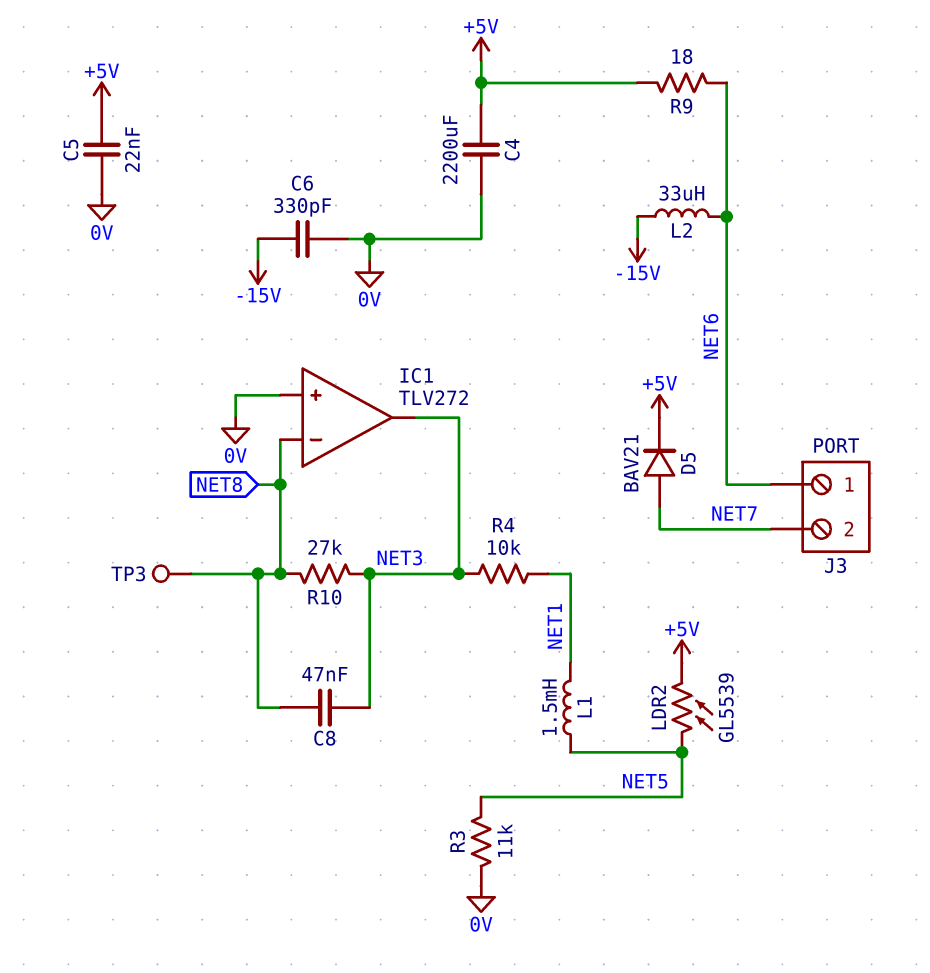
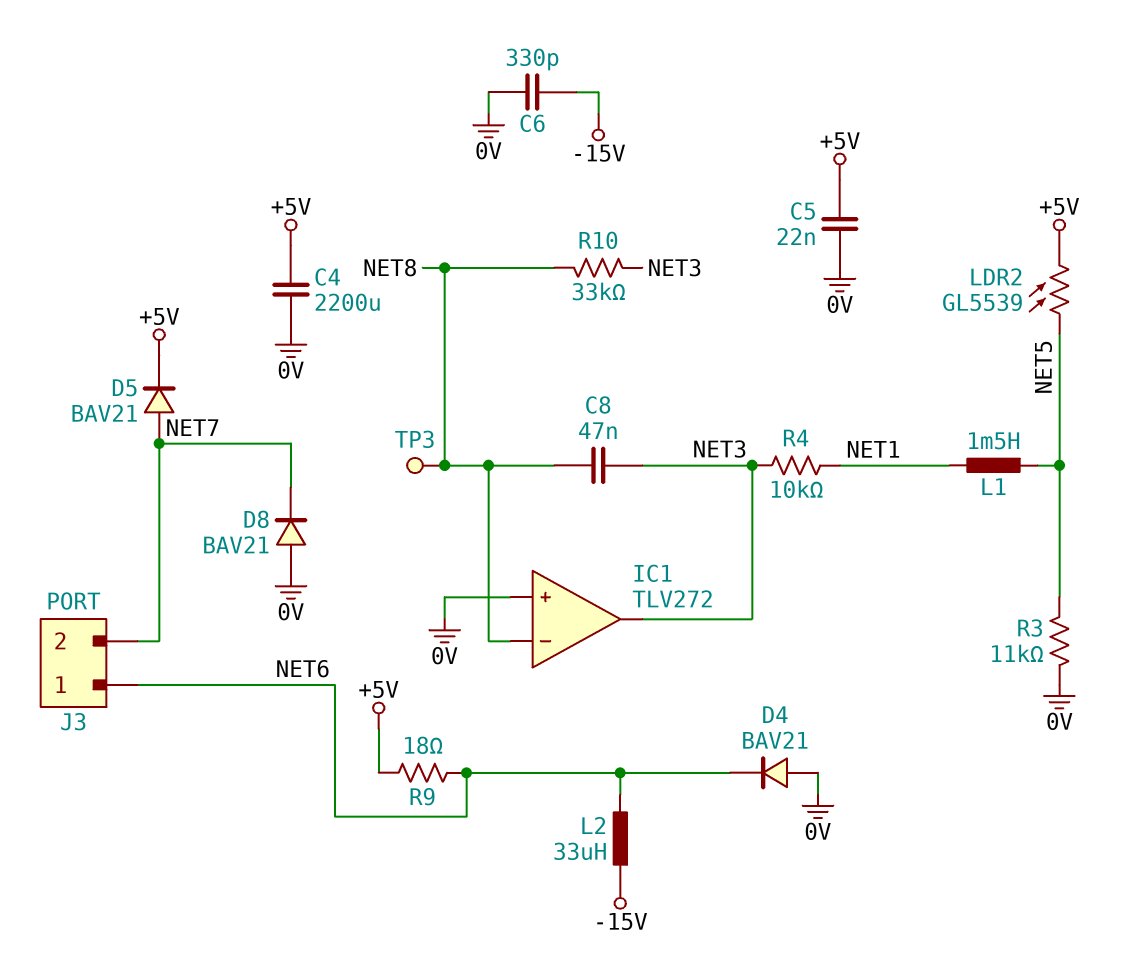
D4: none -> diode BAV21 (A 0V, K NET6)
D8: none -> diode BAV21 (A 0V, K NET7)
R10: 27k (NET3, NET8) -> 33k (NET3, NET8)

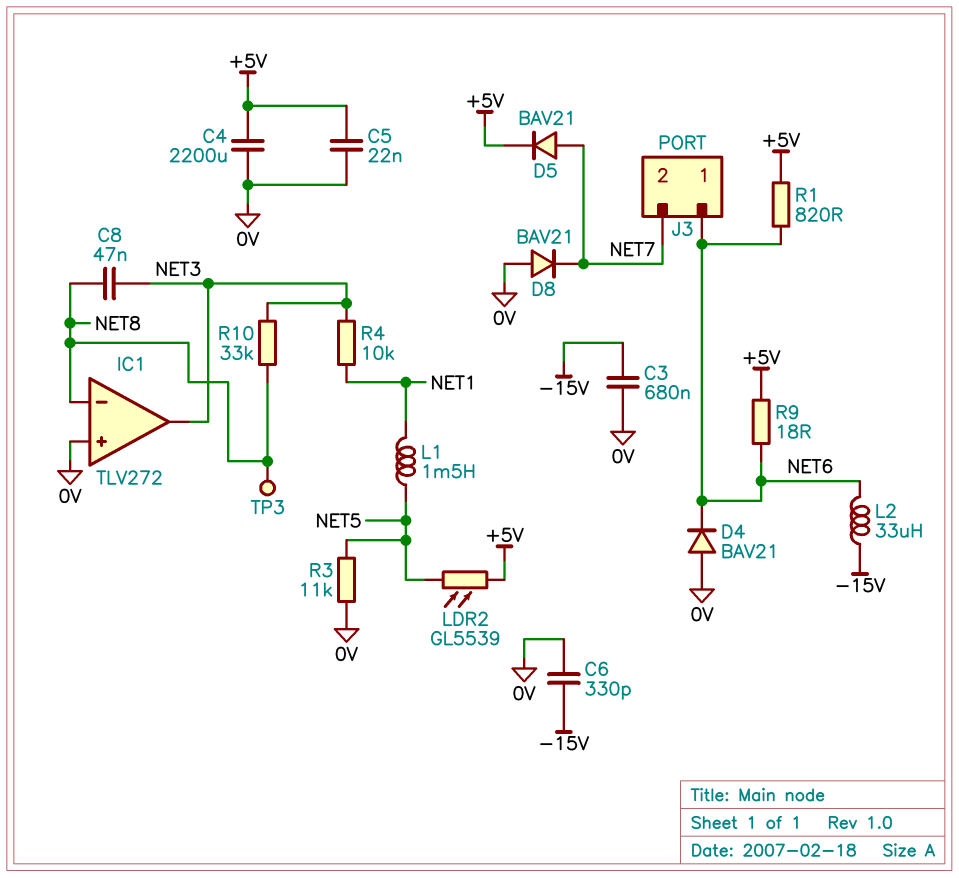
C3: none -> 680nF (-15V, 0V)
R1: none -> 820 (+5V, NET6)

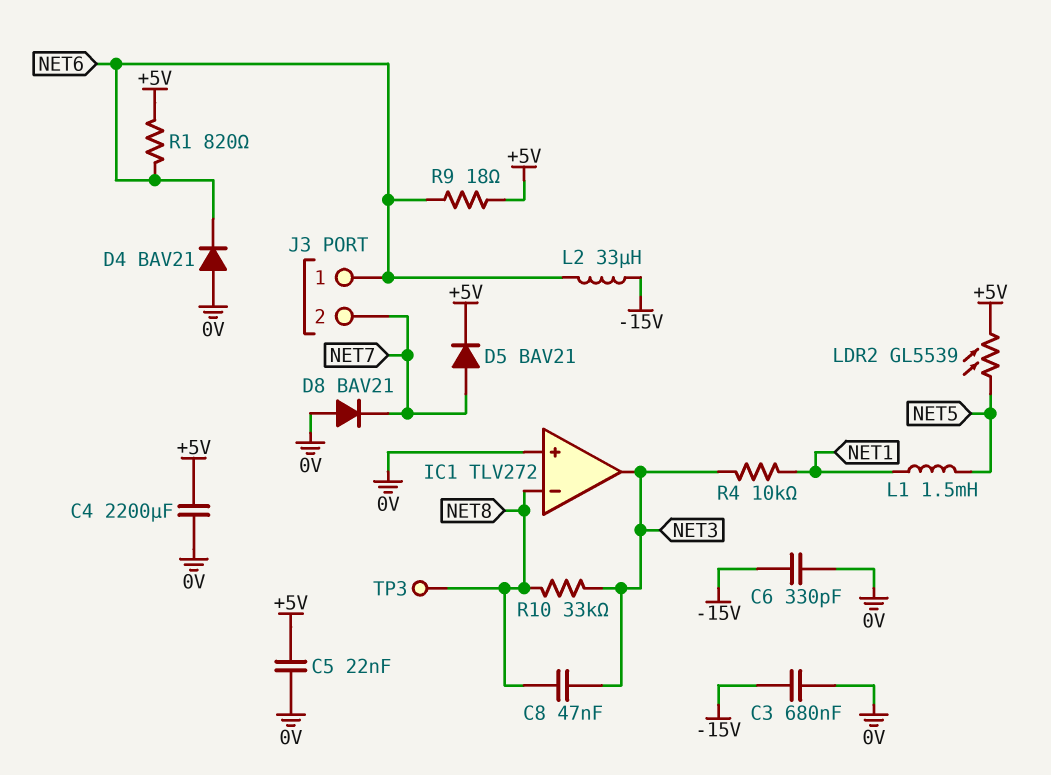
R3: 11k (0V, NET5) -> none

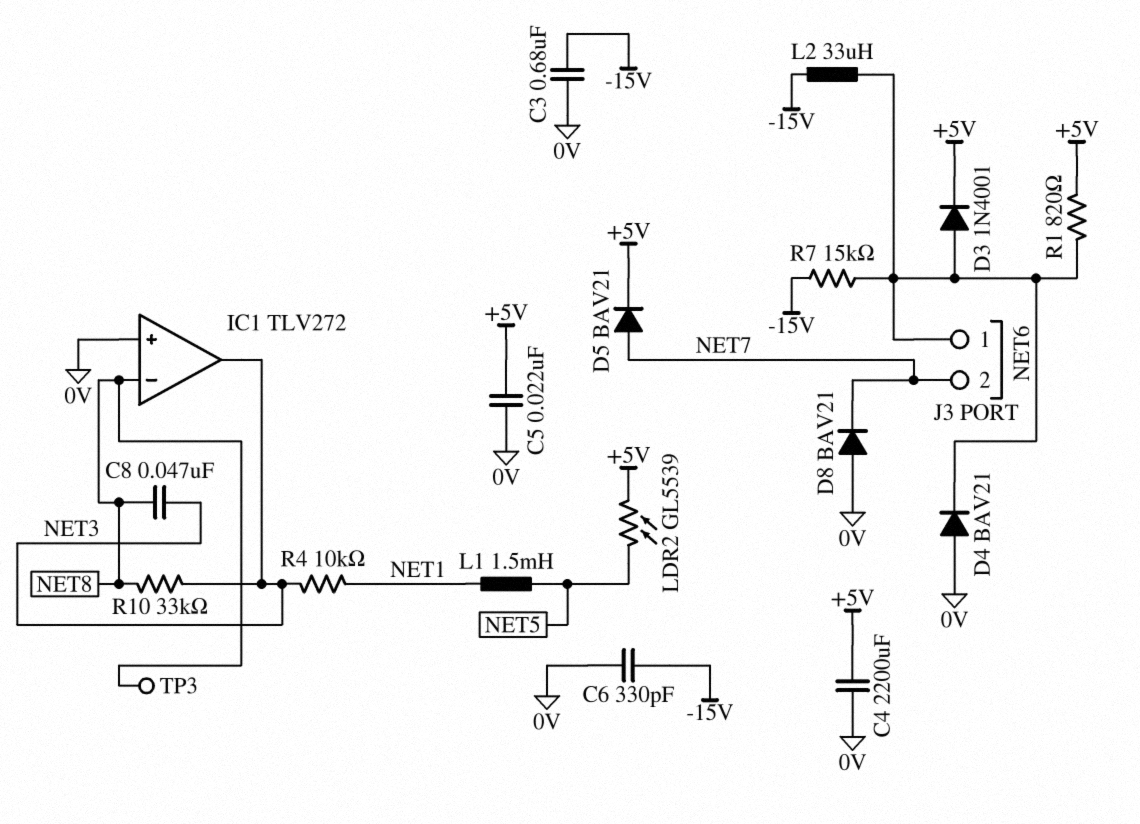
D3: none -> diode 1N4001 (A NET6, K +5V)
R7: none -> 15k (-15V, NET6)
R9: 18 (+5V, NET6) -> none

